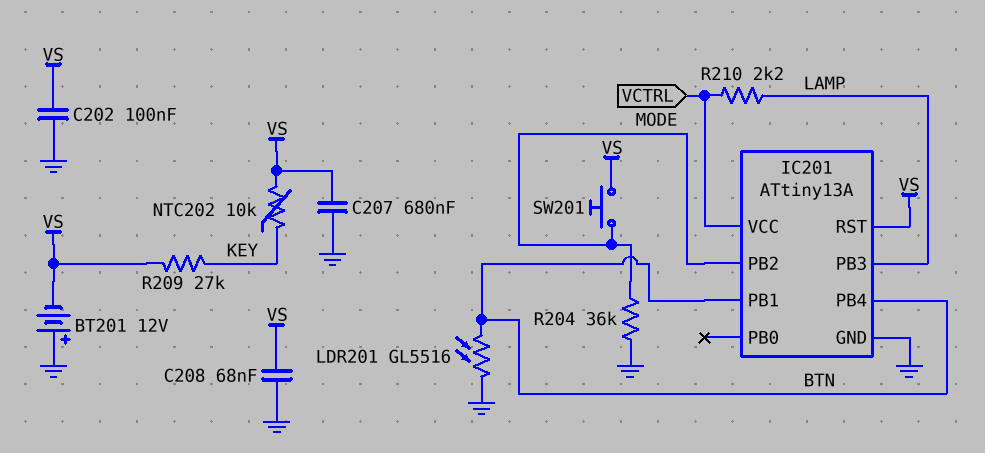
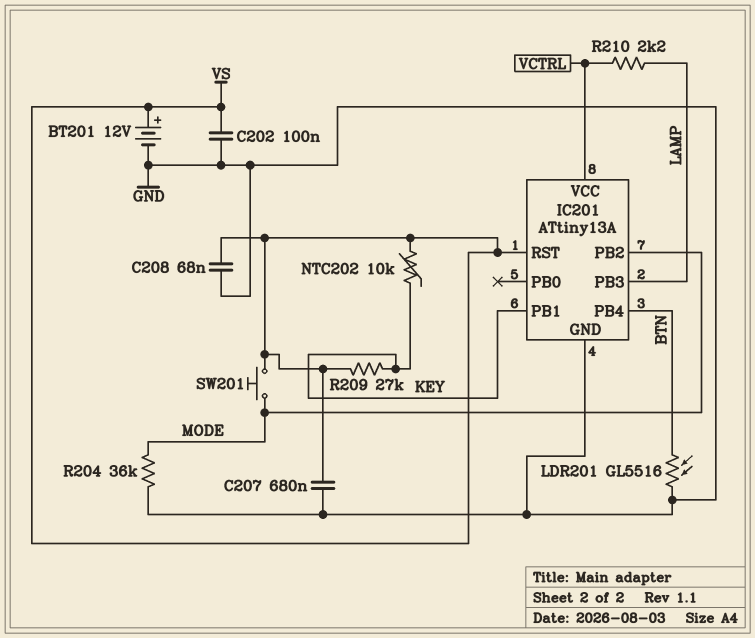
BT201: 12V (plus GND, minus VS) -> 12V (plus VS, minus GND)
IC201 pin PB1: BTN -> KEY

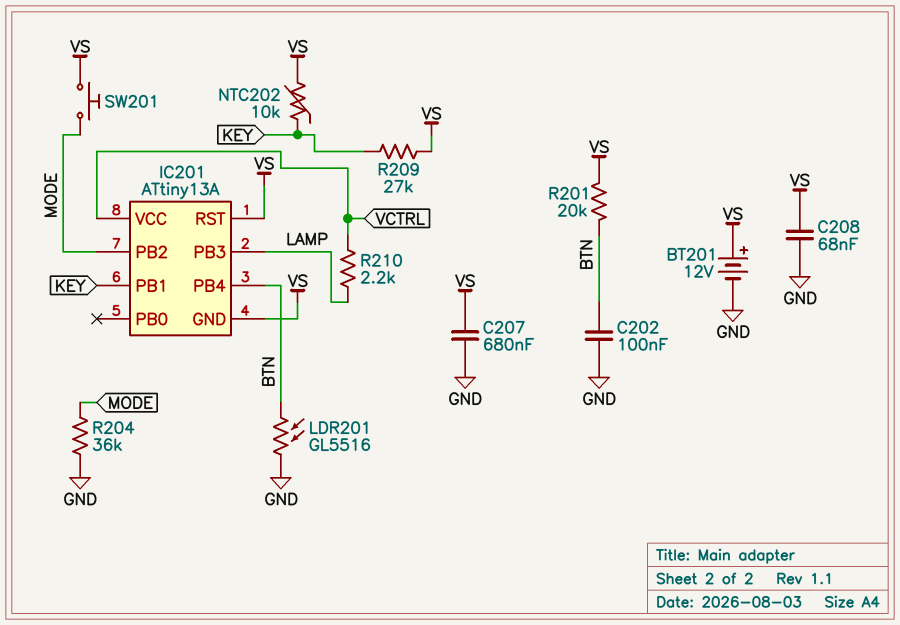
C202: 100nF (GND, VS) -> 100nF (BTN, GND)
IC201 pin GND: GND -> VS
R201: none -> 20k (BTN, VS)

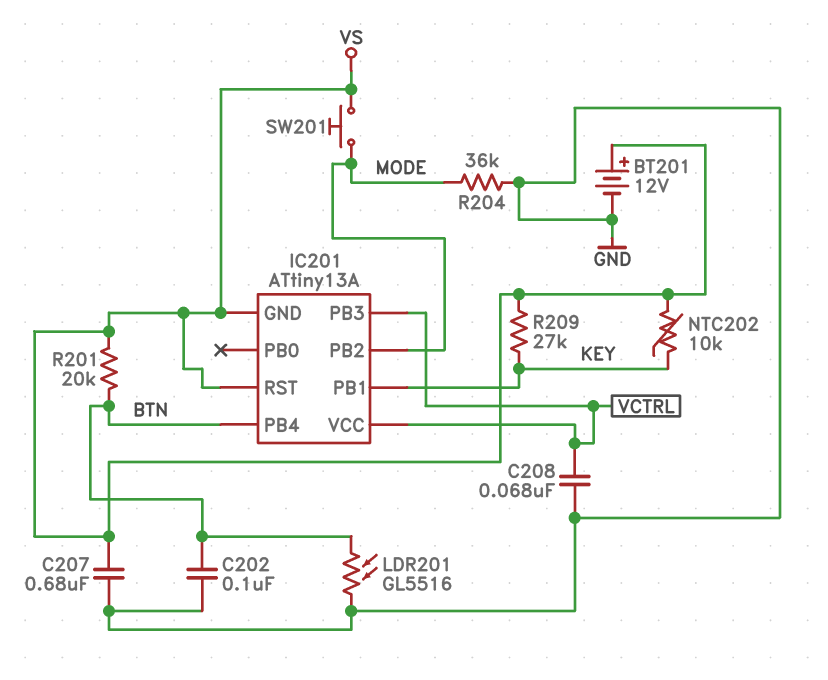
C208: 68nF (GND, VS) -> 68nF (GND, VCTRL)
IC201 pin PB3: LAMP -> VCTRL
R210: 2.2k (LAMP, VCTRL) -> none

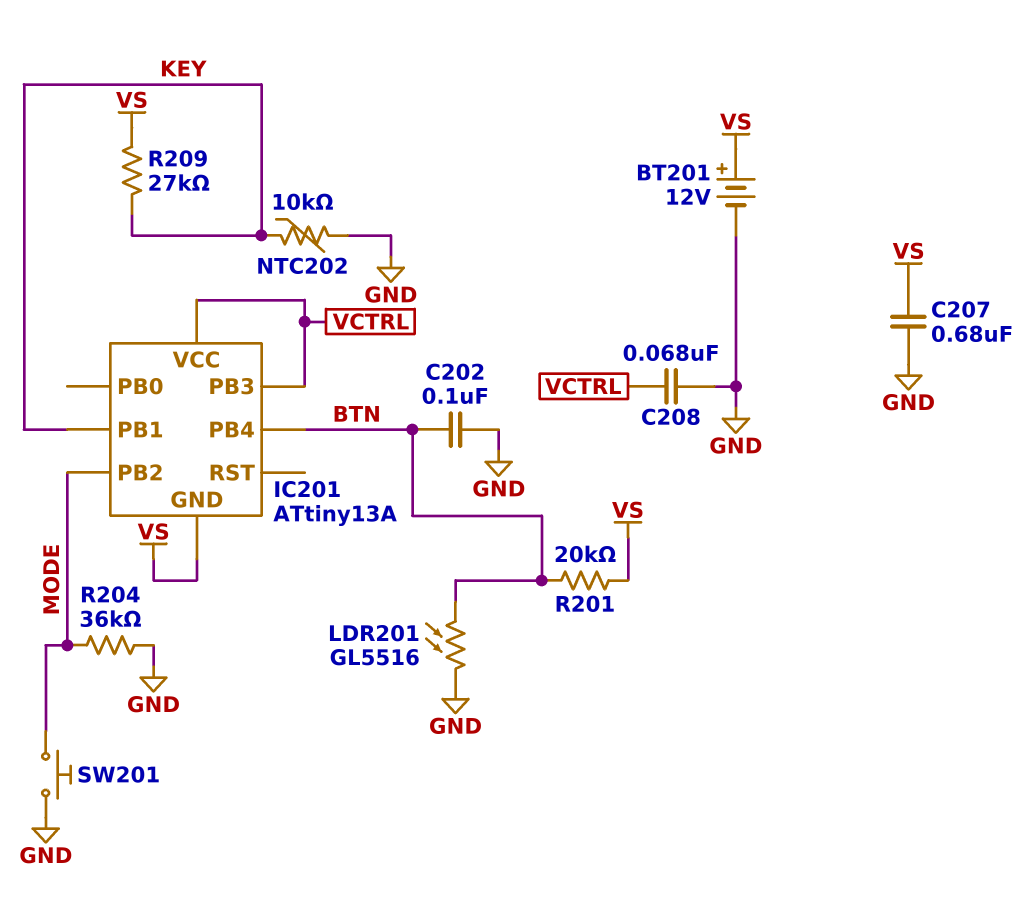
IC201 pin RST: VS -> none
NTC202: 10k (KEY, VS) -> 10k (GND, KEY)
SW201: button (MODE, VS) -> button (GND, MODE)

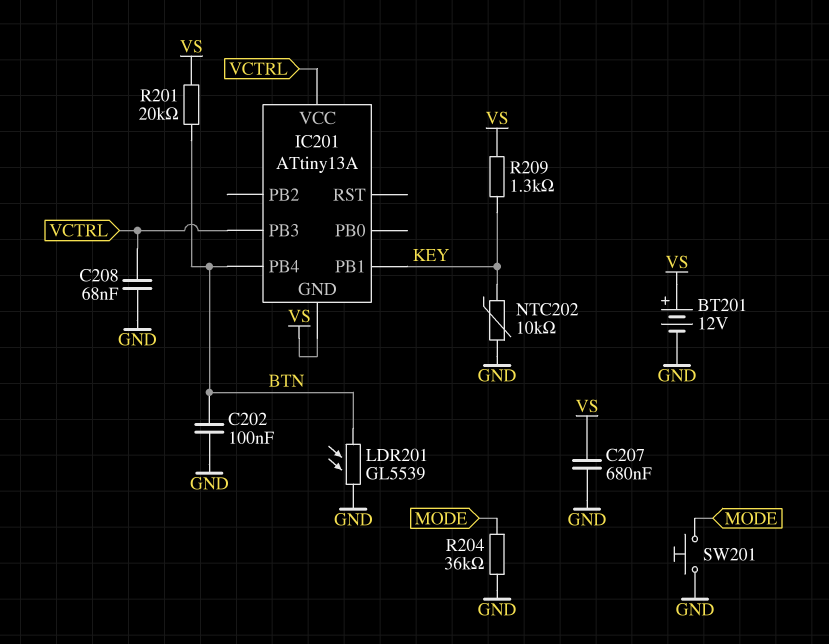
IC201 pin PB2: MODE -> none
LDR201: GL5516 (BTN, GND) -> GL5539 (BTN, GND)
R209: 27k (KEY, VS) -> 1.3k (KEY, VS)

